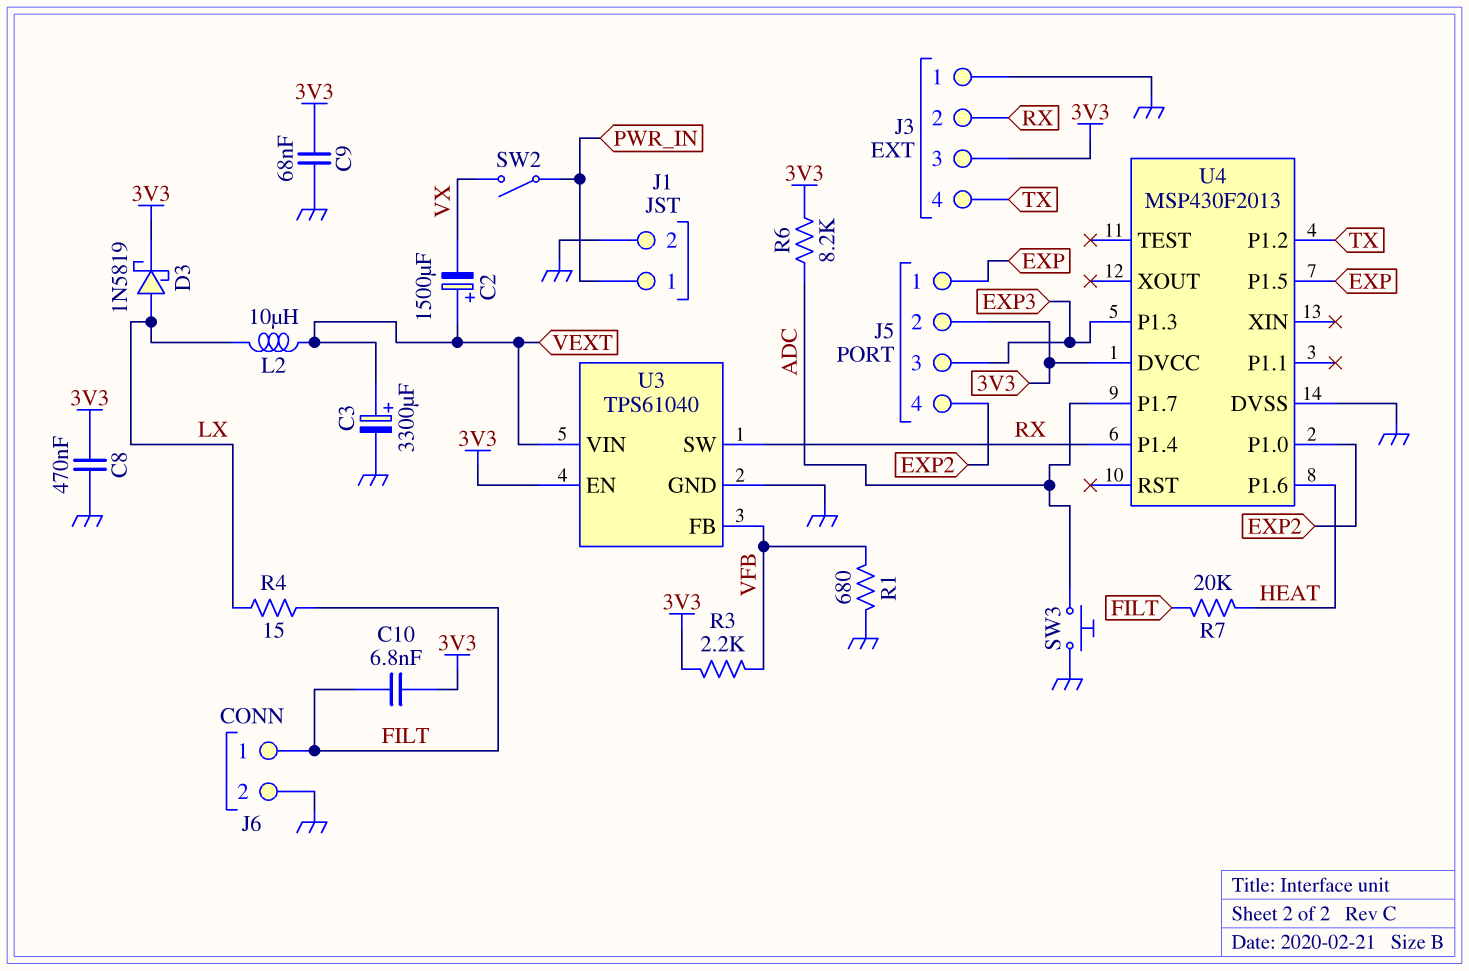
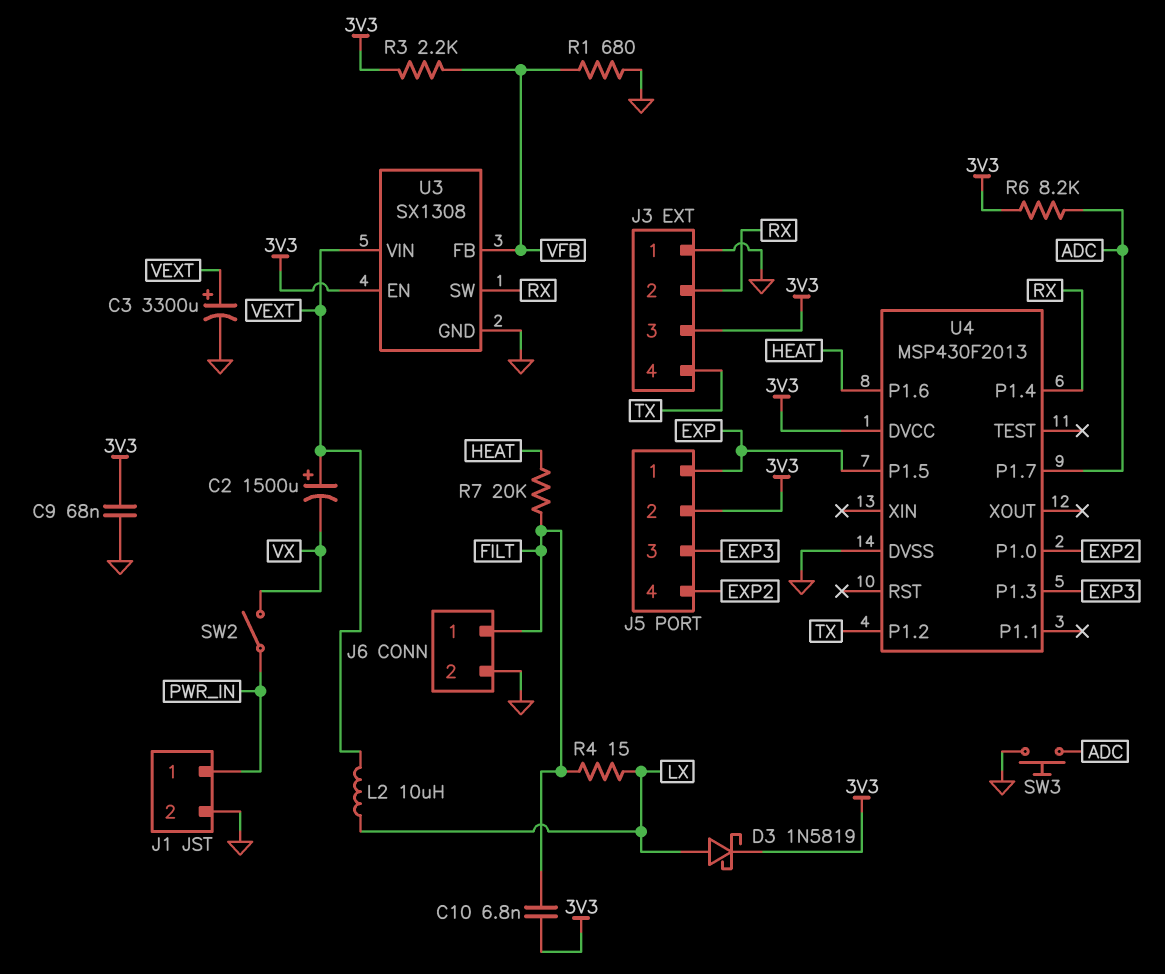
C8: 470nF (3V3, GND) -> none
U3: TPS61040 -> SX1308

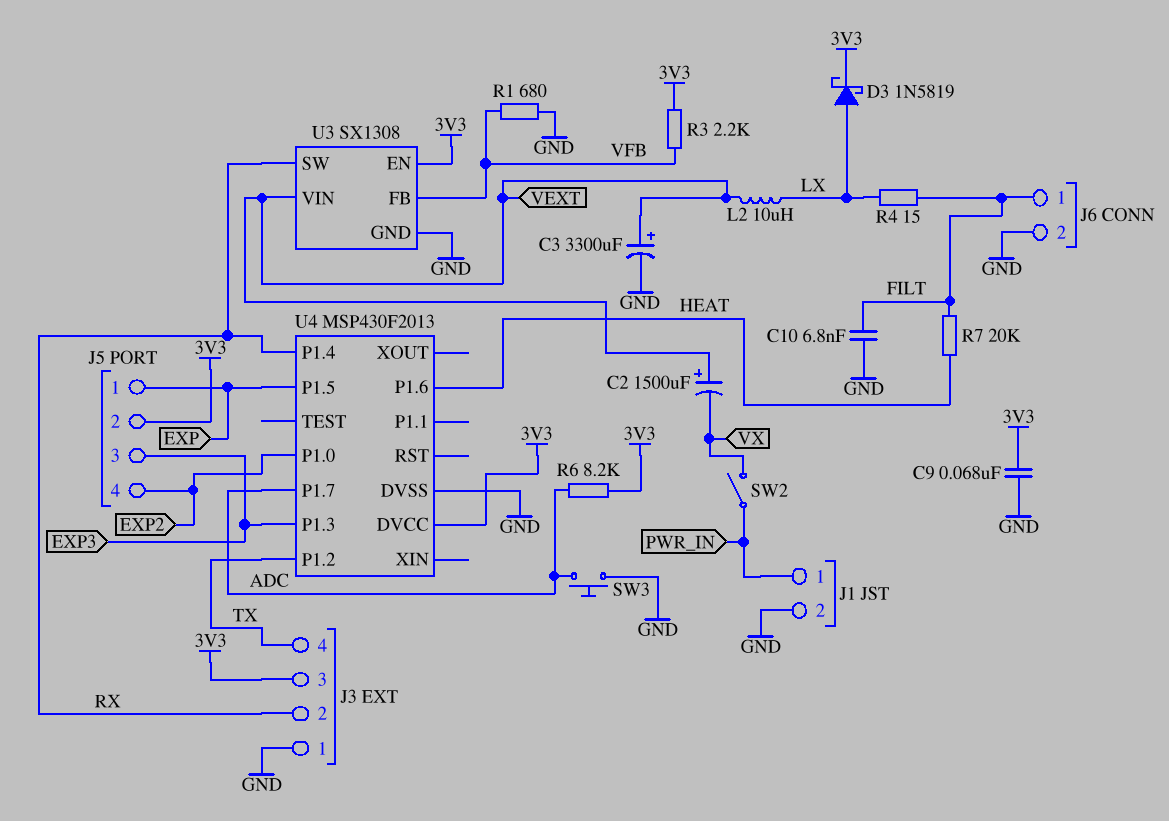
C10: 6.8nF (3V3, FILT) -> 6.8nF (FILT, GND)

